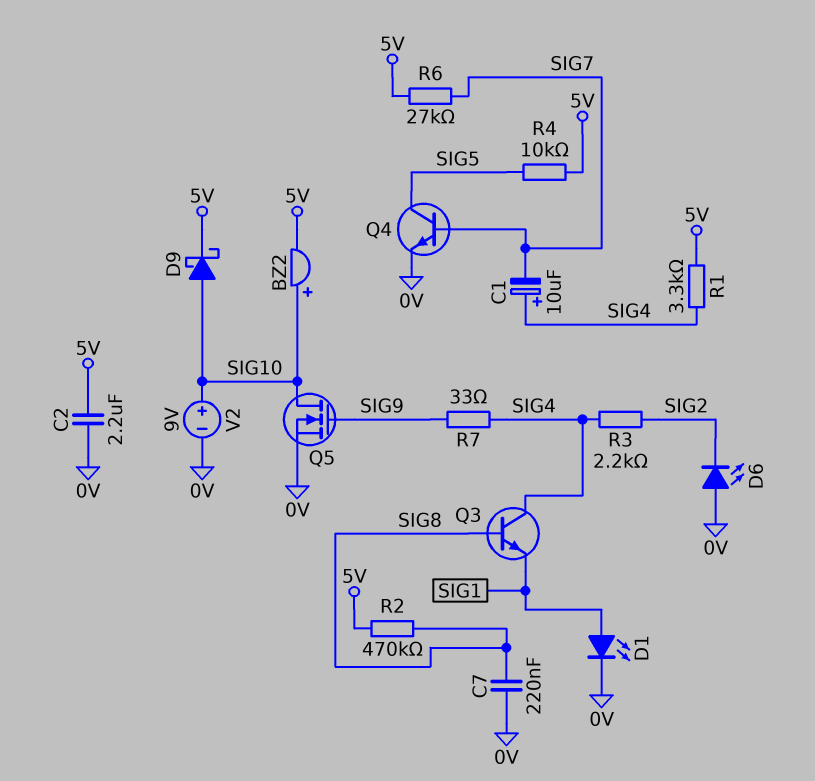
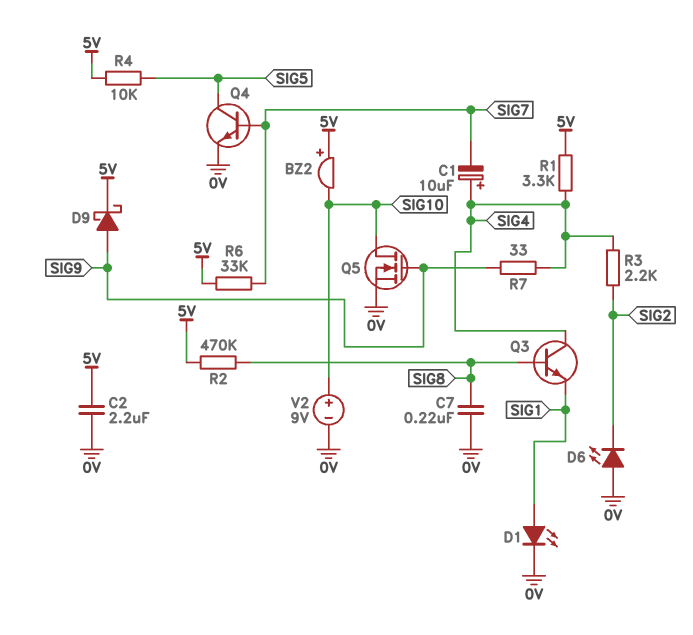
BZ2: buzzer (plus SIG10, minus 5V) -> buzzer (plus 5V, minus SIG10)
D9: schottky (A SIG10, K 5V) -> schottky (A SIG9, K 5V)
R6: 27k (5V, SIG7) -> 33k (5V, SIG7)

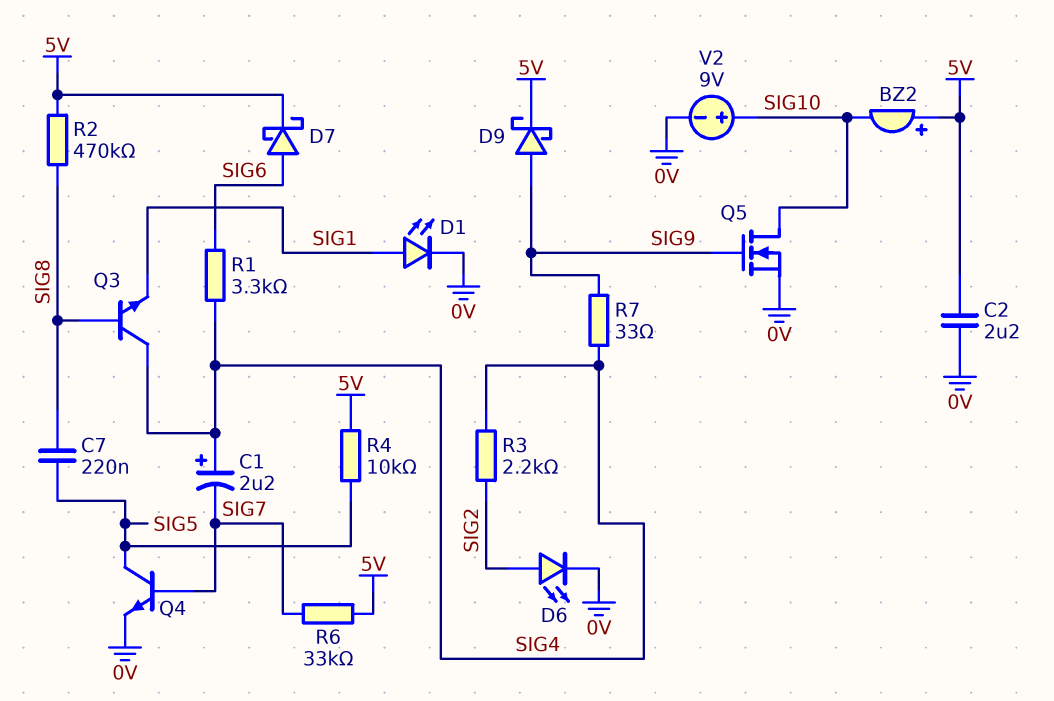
C1: 10uF (plus SIG4, minus SIG7) -> 2.2uF (plus SIG4, minus SIG7)
C7: 220nF (0V, SIG8) -> 220nF (SIG5, SIG8)
D6: LED (A 0V, K SIG2) -> LED (A SIG2, K 0V)
D7: none -> schottky (A SIG6, K 5V)
R1: 3.3k (5V, SIG4) -> 3.3k (SIG4, SIG6)

